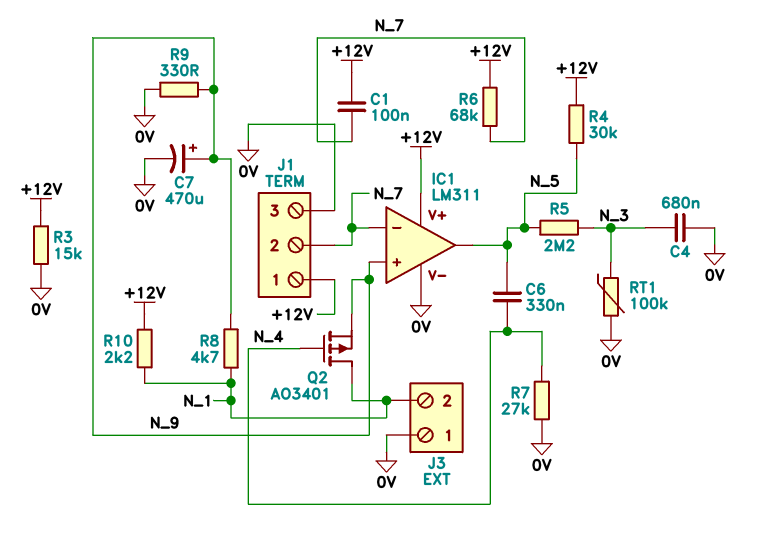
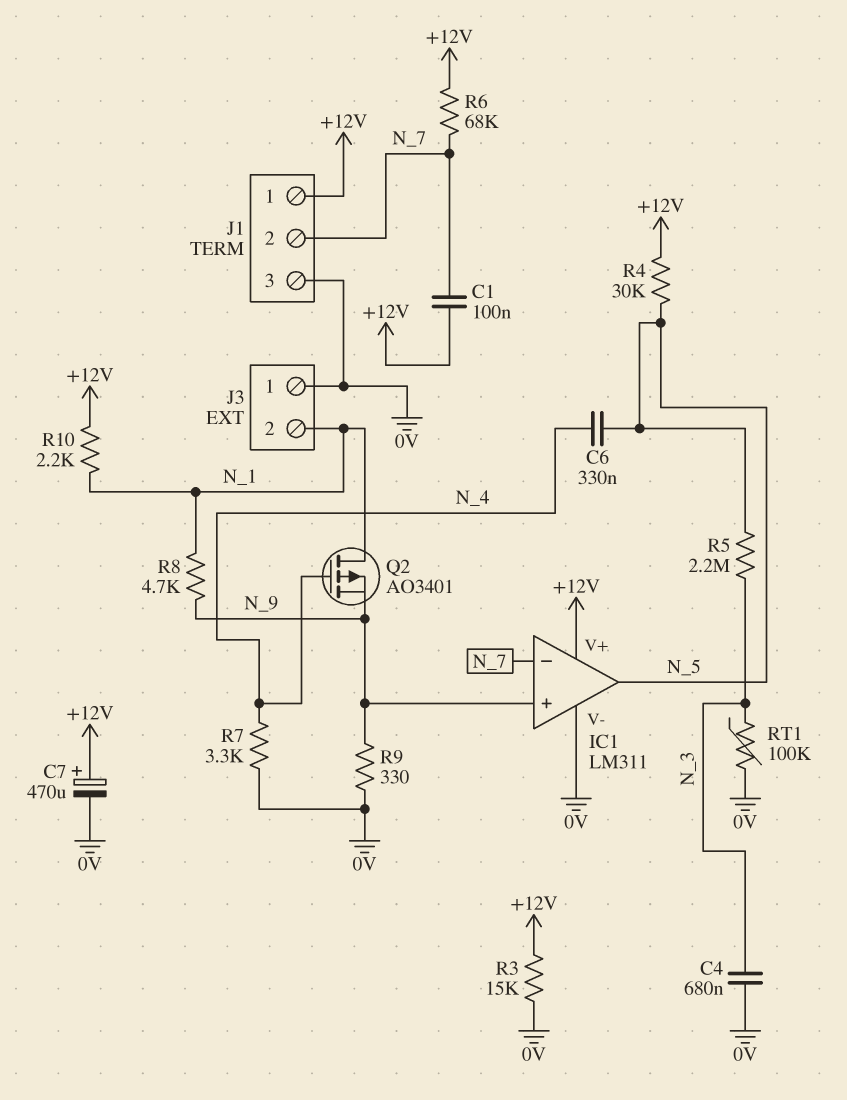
C7: 470uF (plus N_9, minus 0V) -> 470uF (plus +12V, minus 0V)
R7: 27k (0V, N_4) -> 3.3k (0V, N_4)

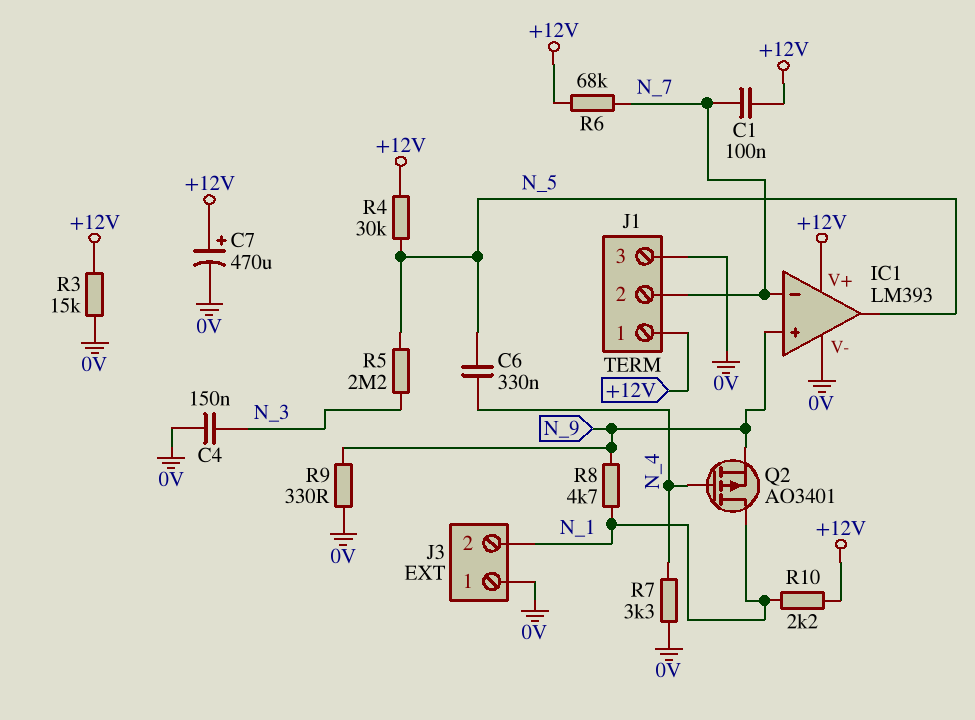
C4: 680nF (0V, N_3) -> 150nF (0V, N_3)
IC1: LM311 -> LM393
RT1: 100k (0V, N_3) -> none

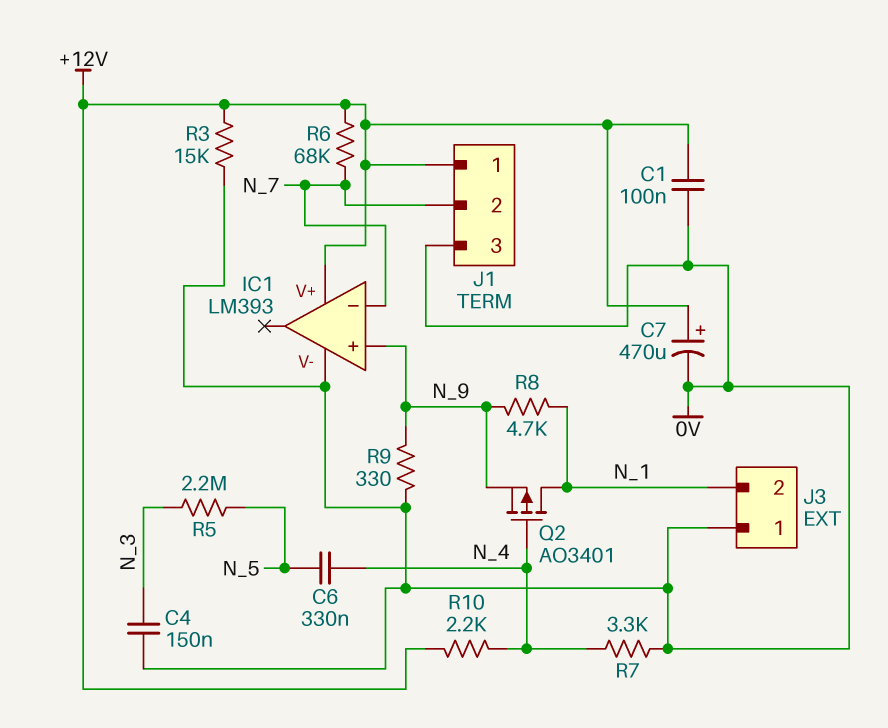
C1: 100nF (+12V, N_7) -> 100nF (+12V, 0V)
IC1 pin out: N_5 -> none
R4: 30k (+12V, N_5) -> none
R10: 2.2k (+12V, N_1) -> 2.2k (+12V, N_4)

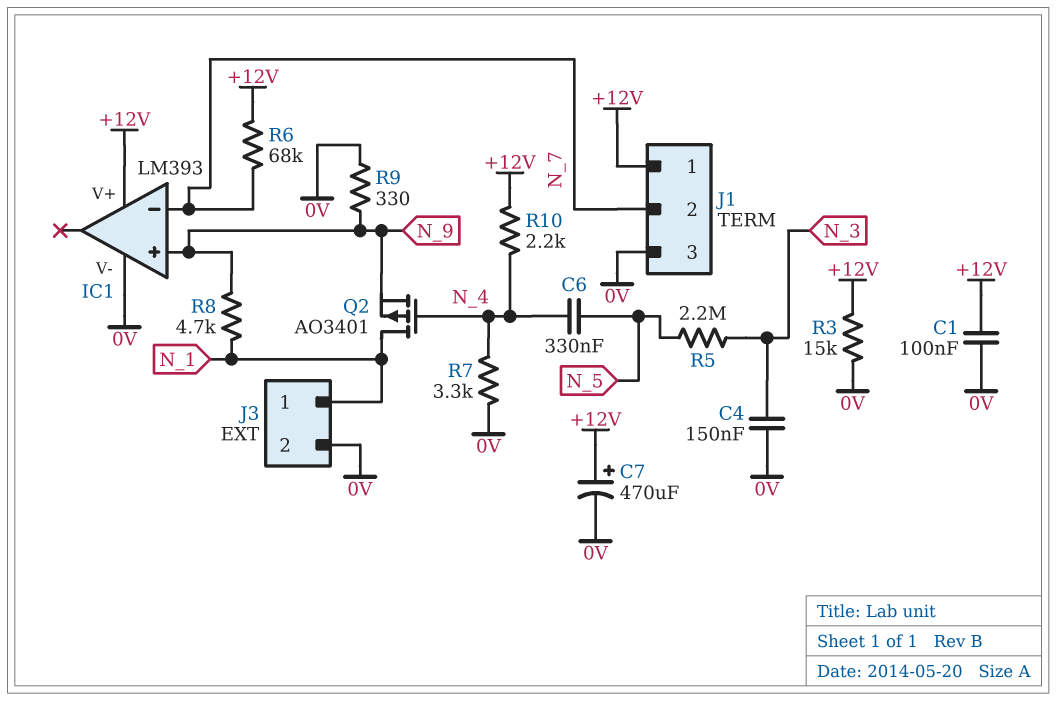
J3 pin 1: 0V -> N_1
J3 pin 2: N_1 -> 0V

